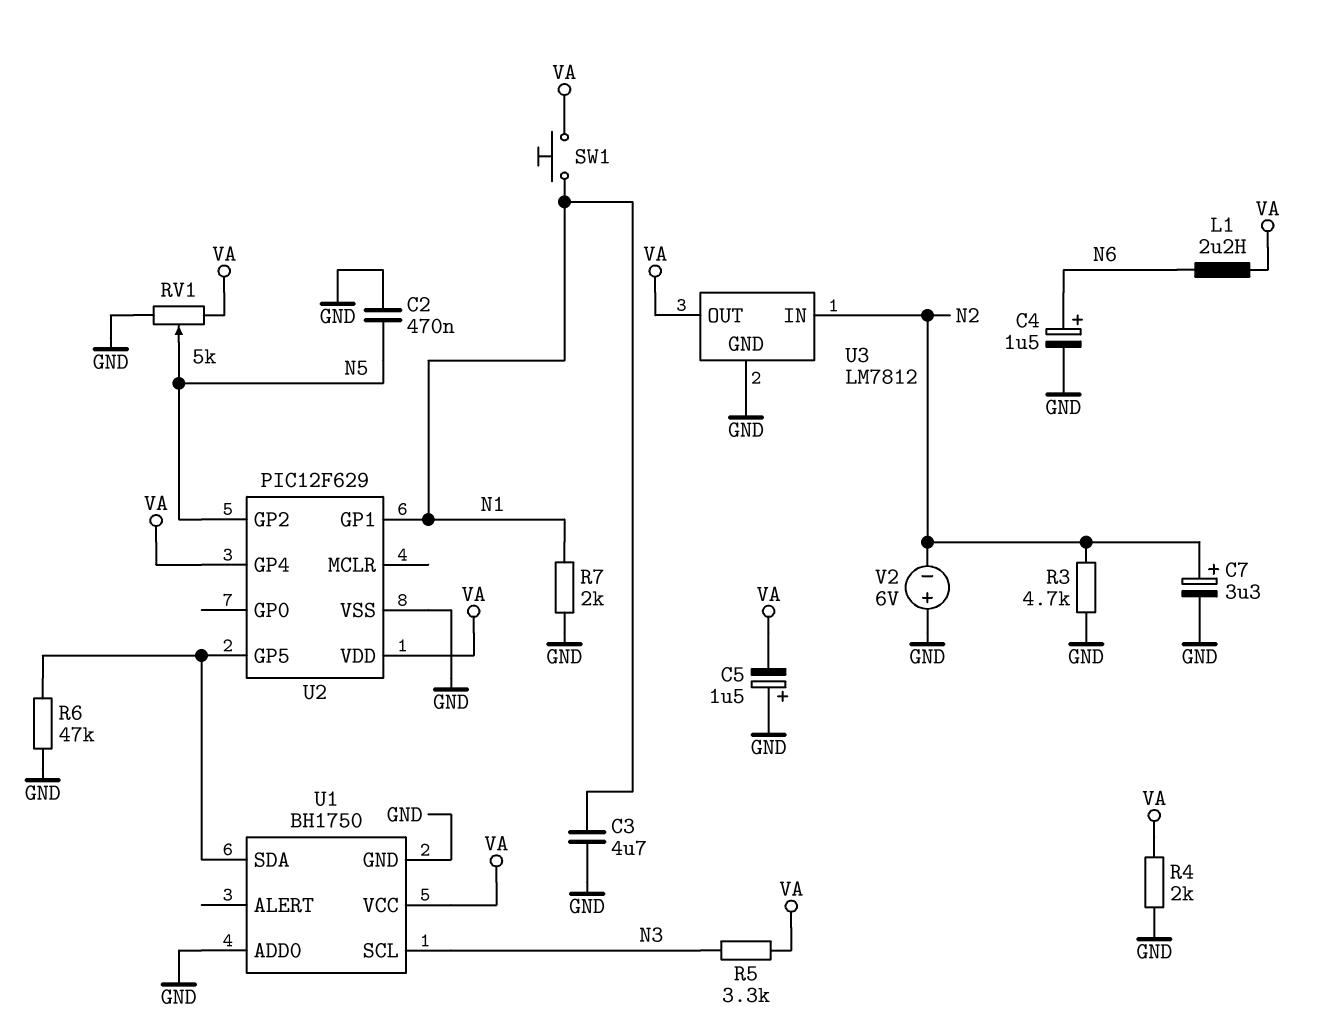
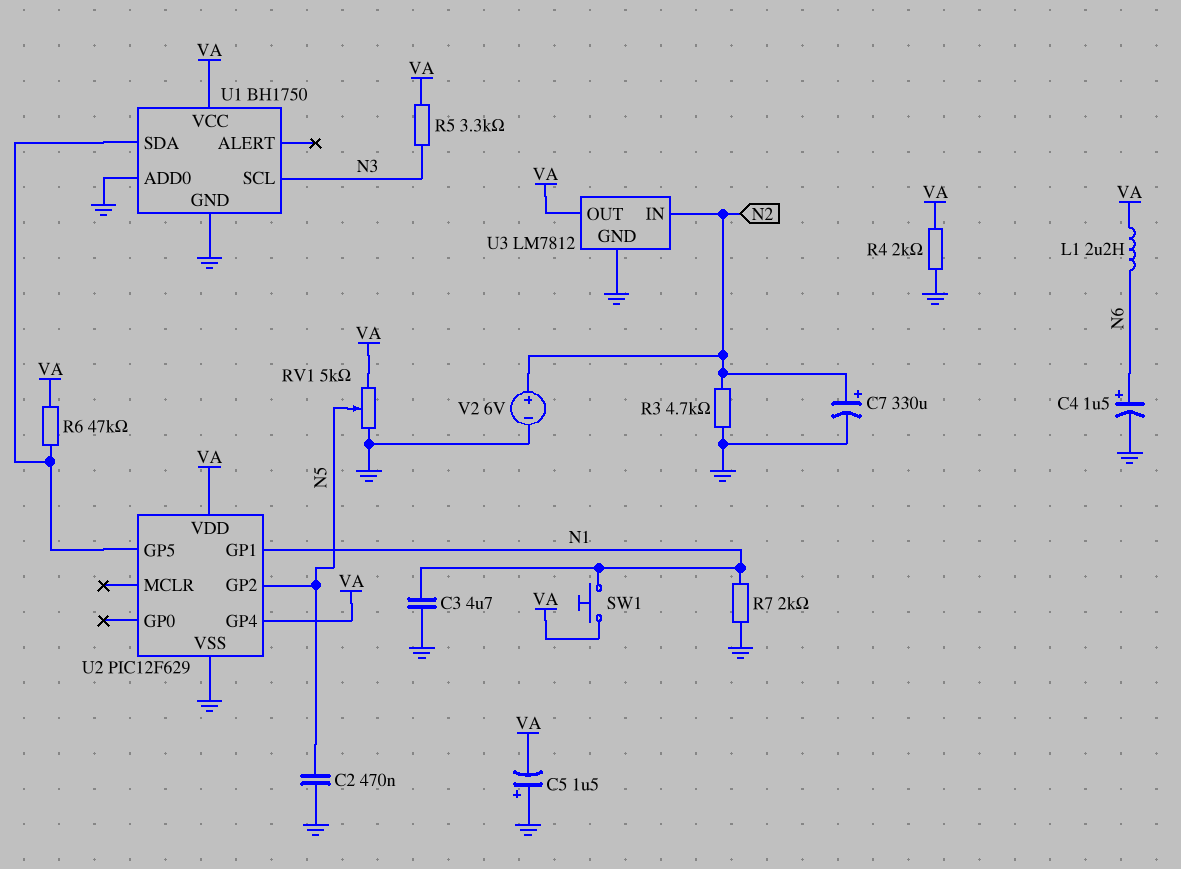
C7: 3.3uF (plus N2, minus GND) -> 330uF (plus N2, minus GND)
R6: 47k (GND, U1/SDA) -> 47k (U1/SDA, VA)
V2: 6V (plus GND, minus N2) -> 6V (plus N2, minus GND)

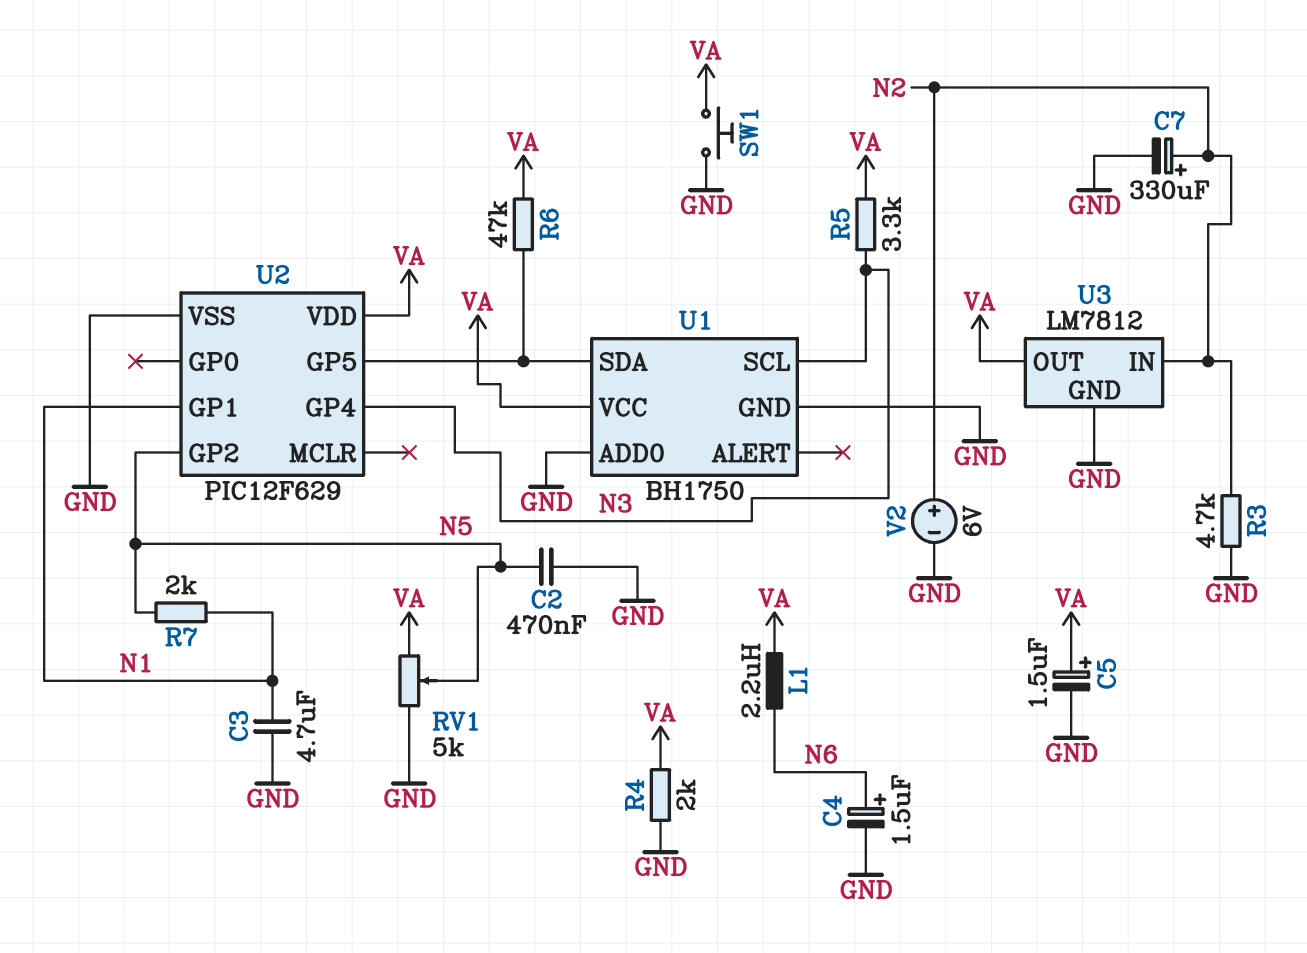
C5: 1.5uF (plus GND, minus VA) -> 1.5uF (plus VA, minus GND)
R7: 2k (GND, N1) -> 2k (N1, N5)
SW1: button (N1, VA) -> button (GND, VA)
U2 pin GP4: VA -> N3

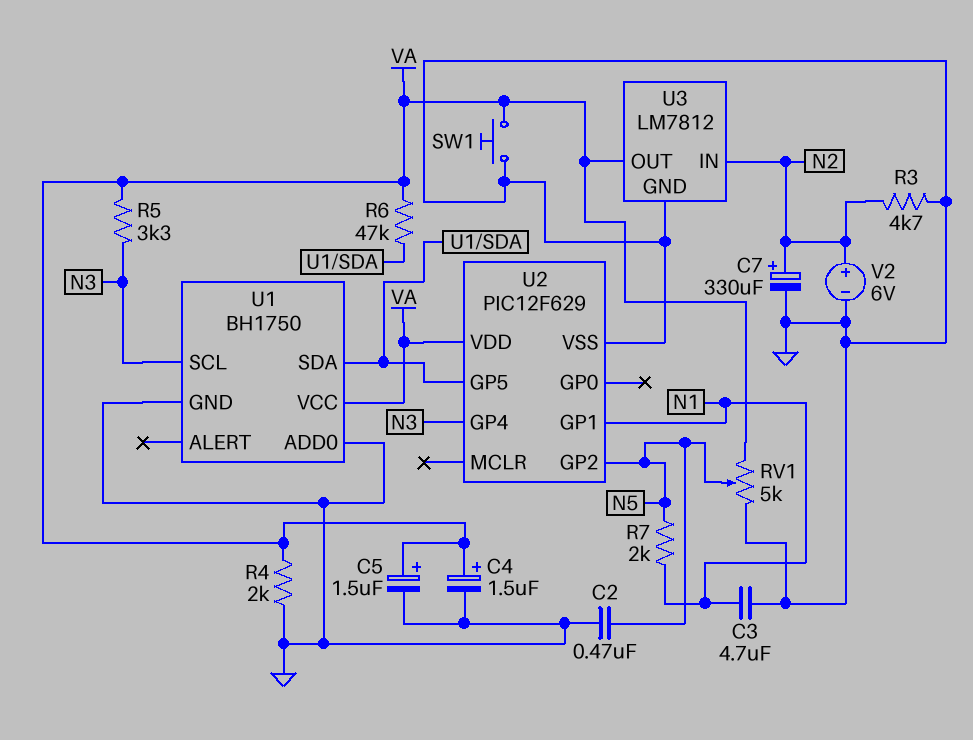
C4: 1.5uF (plus N6, minus GND) -> 1.5uF (plus VA, minus GND)
L1: 2.2uH (N6, VA) -> none

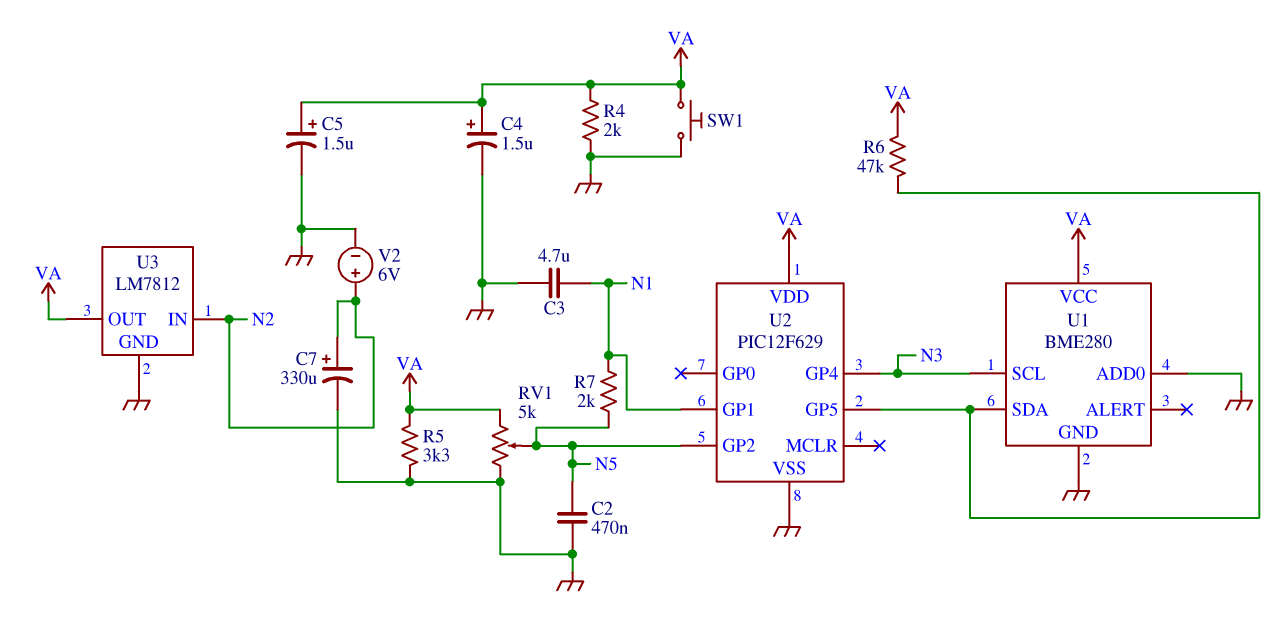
R3: 4.7k (GND, N2) -> none
R5: 3.3k (N3, VA) -> 3.3k (GND, VA)
U1: BH1750 -> BME280

